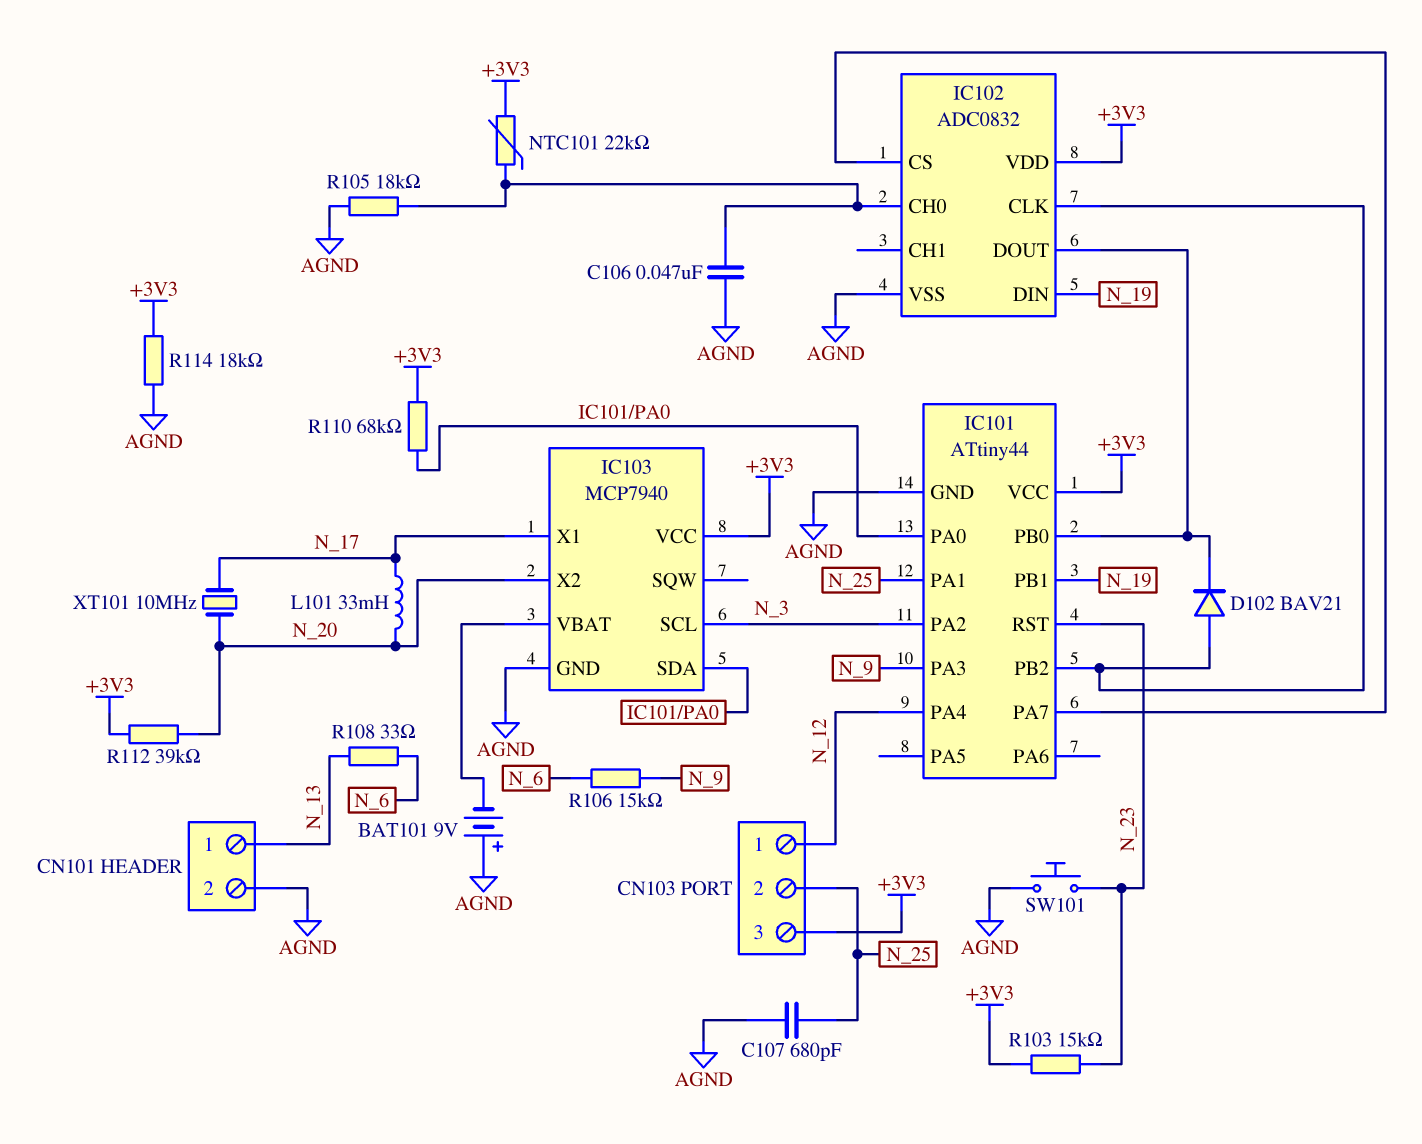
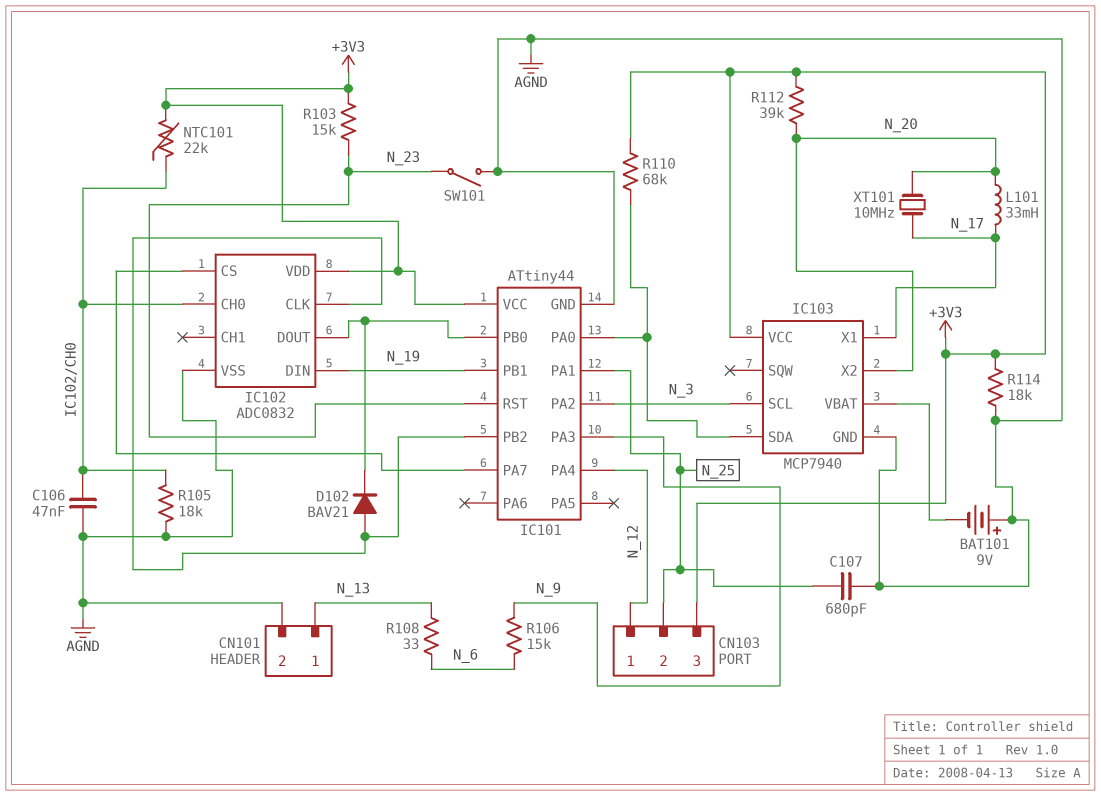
SW101: button (AGND, N_23) -> switch (AGND, N_23)

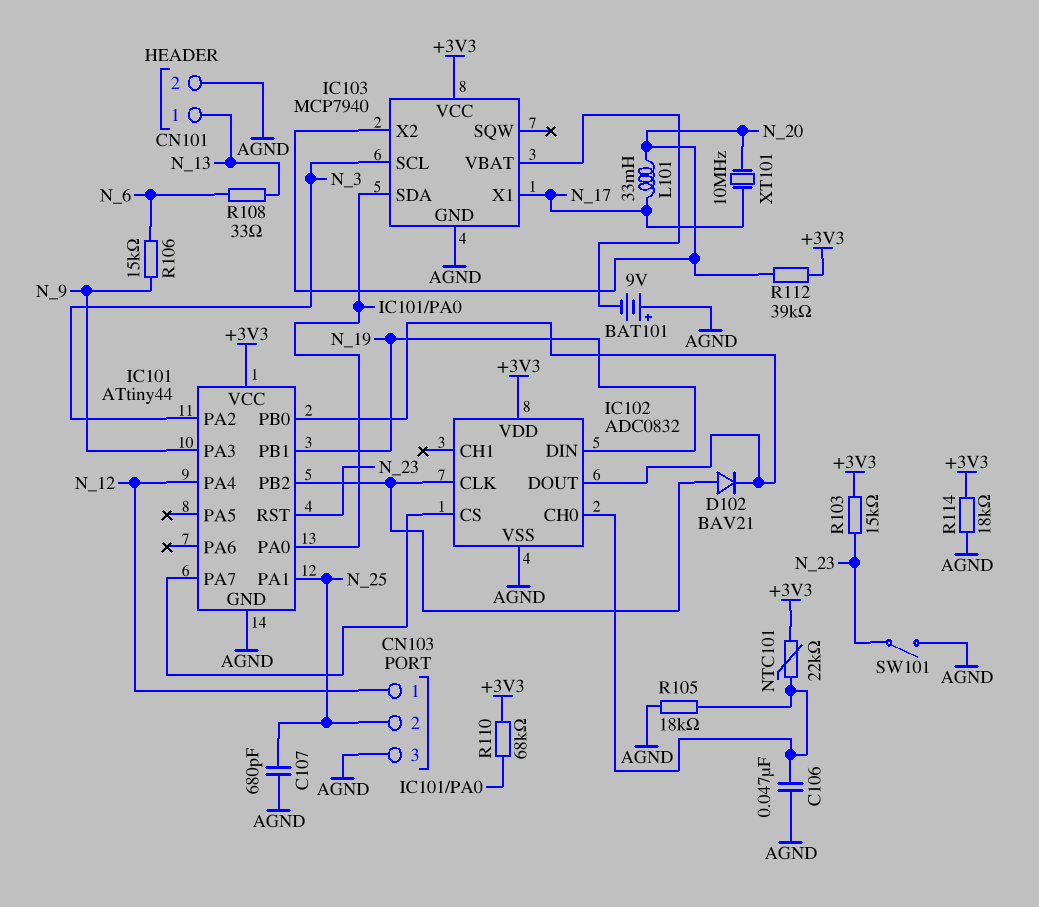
CN103 pin 3: +3V3 -> AGND

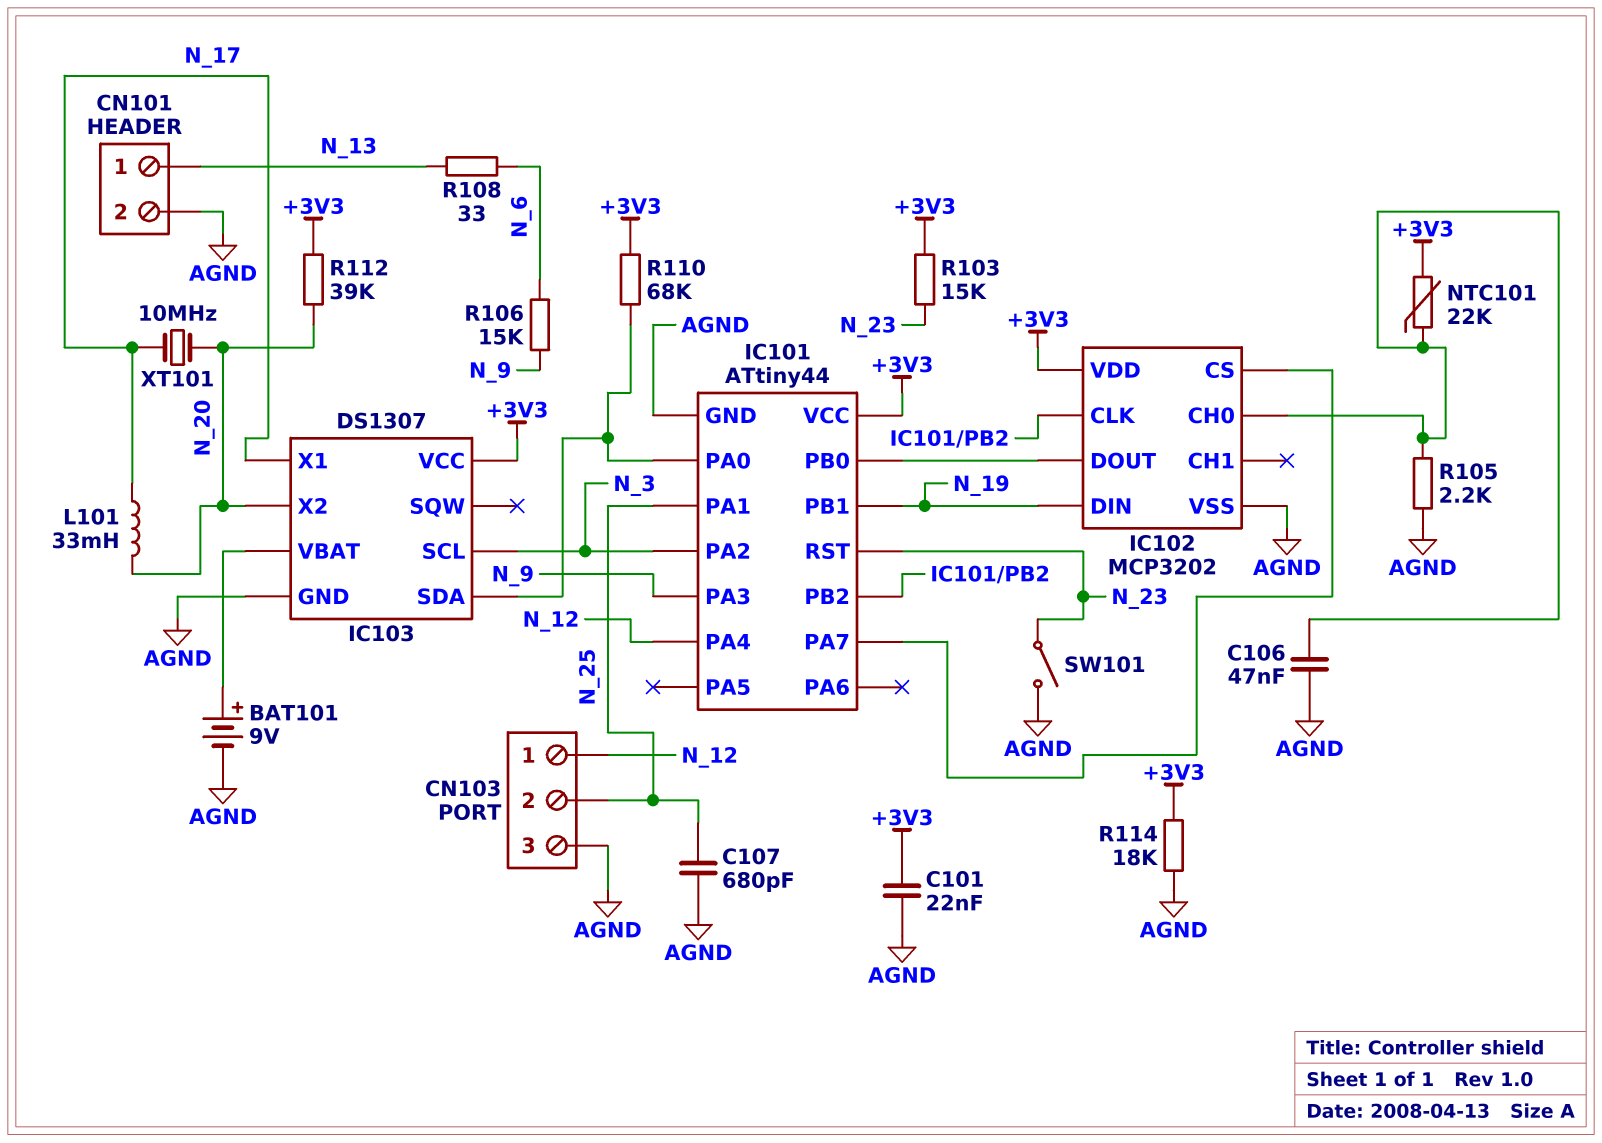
BAT101: 9V (plus AGND, minus IC103/VBAT) -> 9V (plus IC103/VBAT, minus AGND)
C101: none -> 22nF (+3V3, AGND)
D102: diode BAV21 (A IC101/PB2, K IC101/PB0) -> none
IC102: ADC0832 -> MCP3202
IC103: MCP7940 -> DS1307
R105: 18k (AGND, IC102/CH0) -> 2.2k (AGND, IC102/CH0)

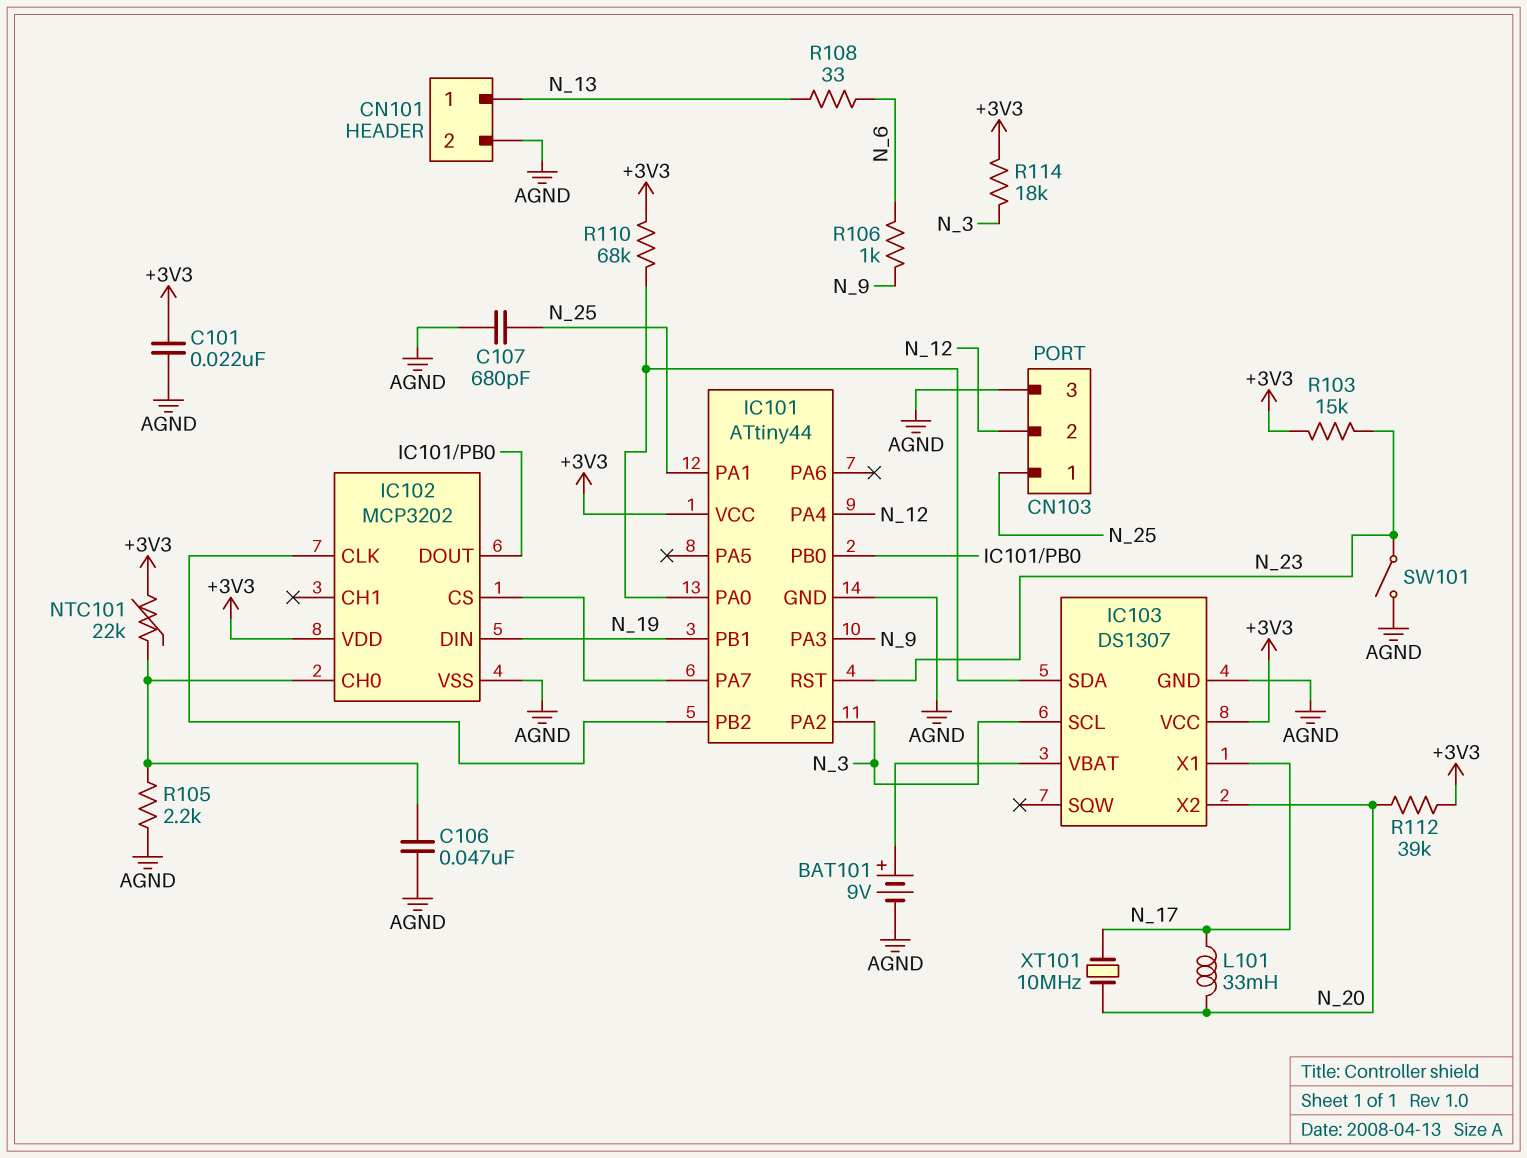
CN103 pin 1: N_12 -> N_25
CN103 pin 2: N_25 -> N_12
R106: 15k (N_6, N_9) -> 1k (N_6, N_9)
R114: 18k (+3V3, AGND) -> 18k (+3V3, N_3)

